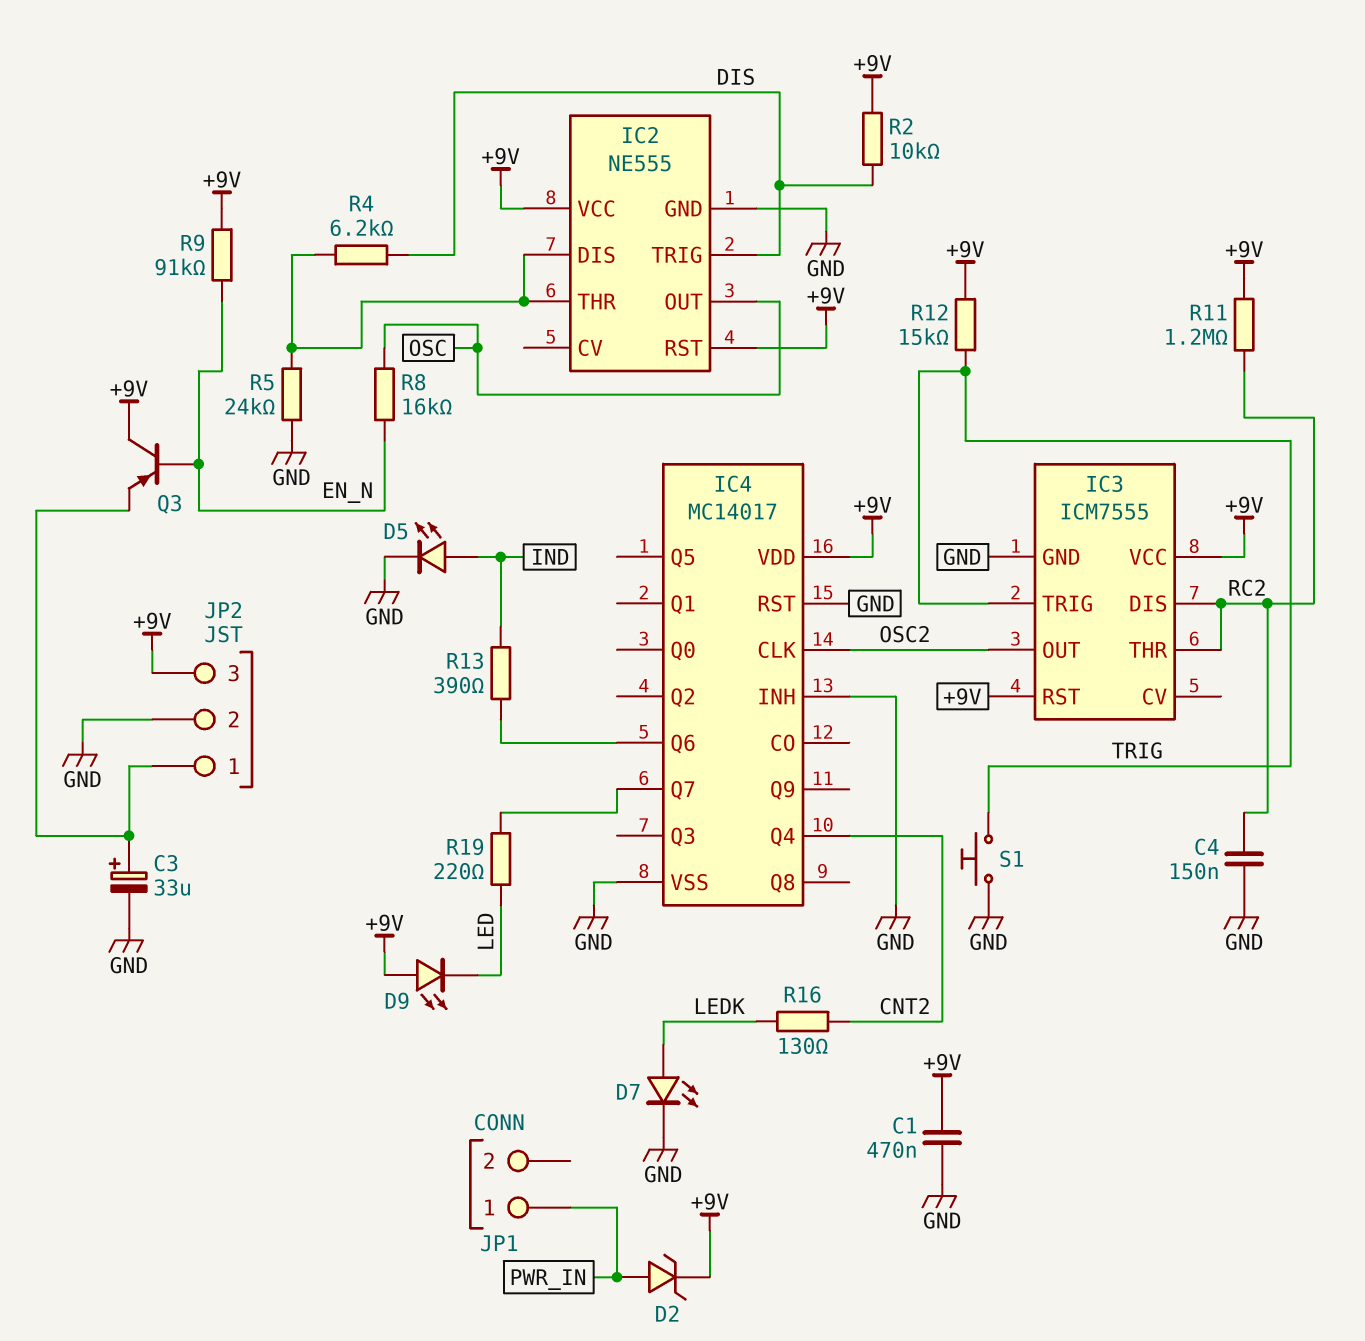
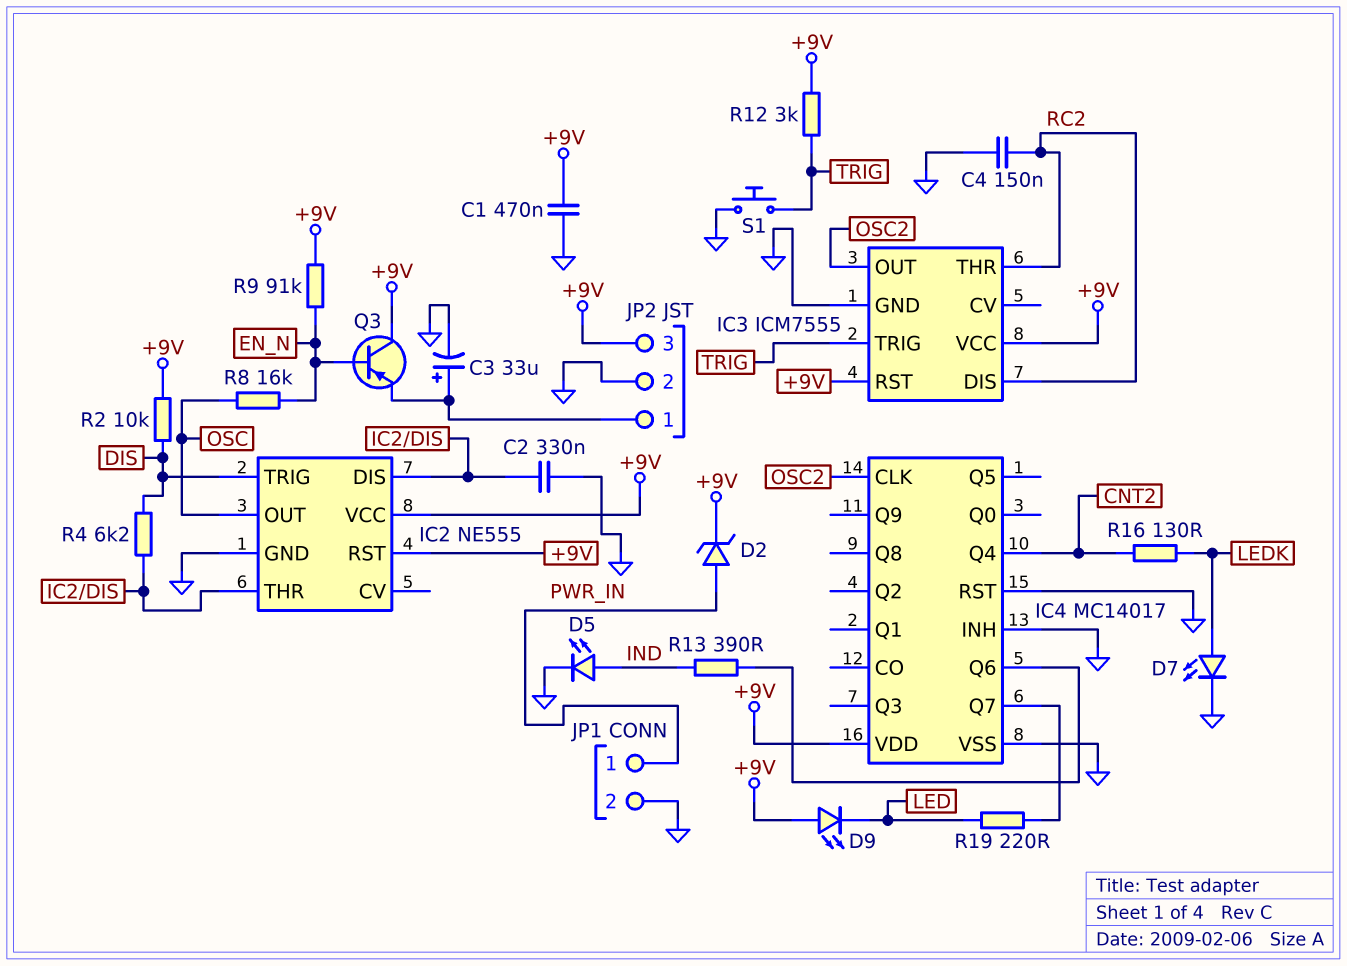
C2: none -> 330nF (GND, IC2/DIS)
JP1 pin 2: none -> GND
R5: 24k (GND, IC2/DIS) -> none
R11: 1.2M (+9V, RC2) -> none
R12: 15k (+9V, TRIG) -> 3k (+9V, TRIG)

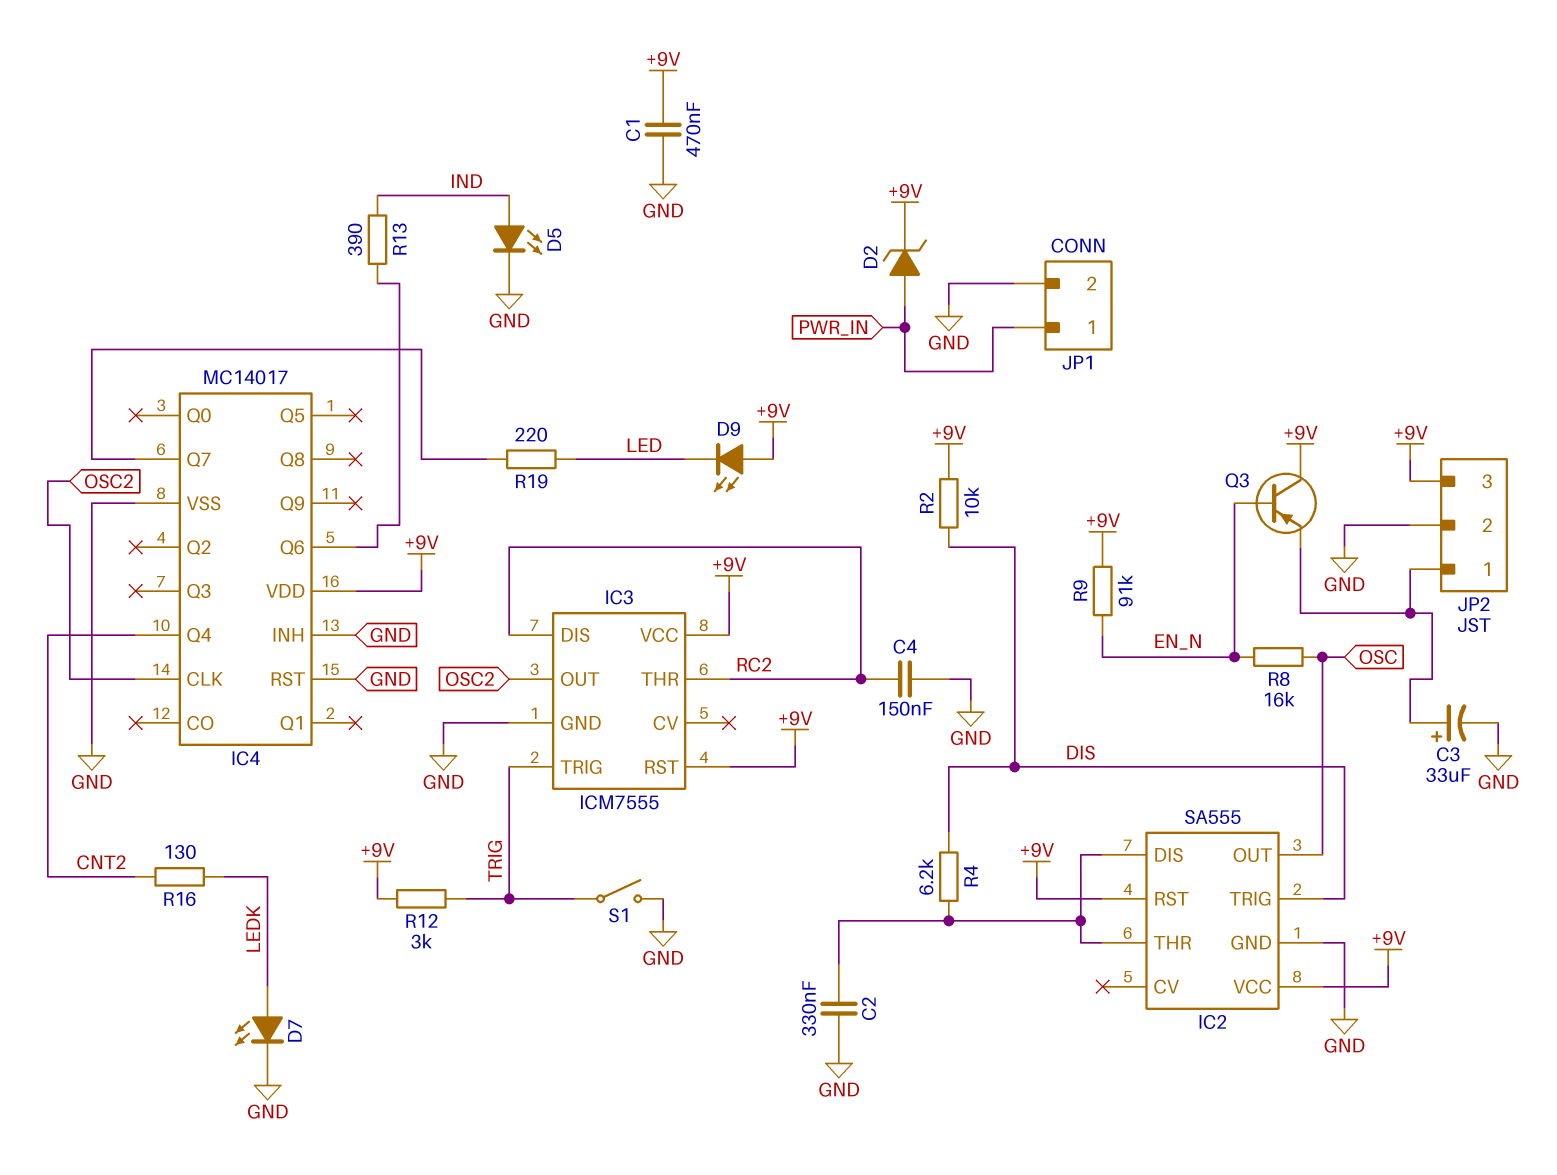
IC2: NE555 -> SA555
S1: button (GND, TRIG) -> switch (GND, TRIG)

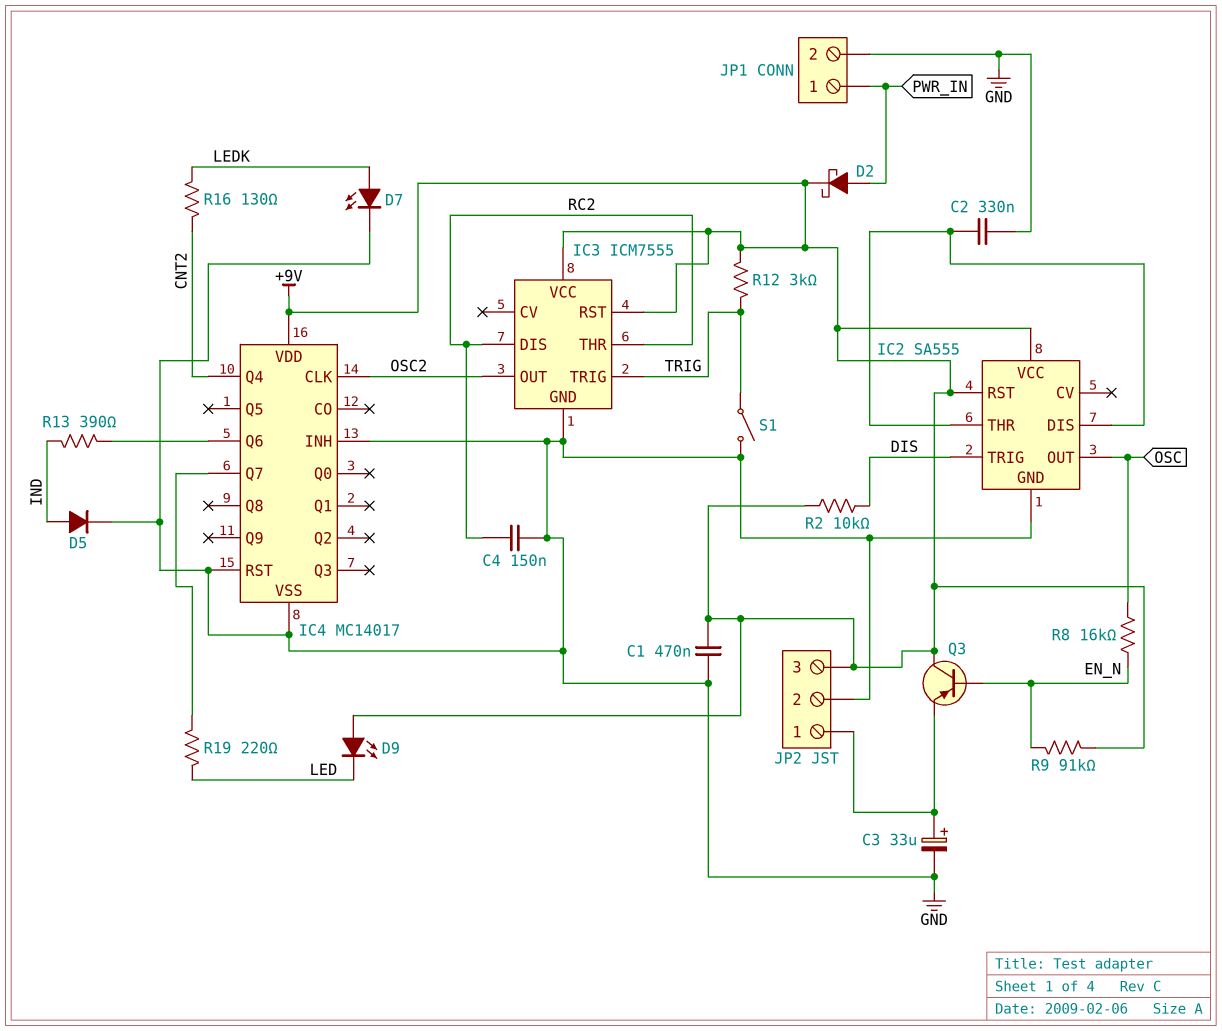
D2: zener (A PWR_IN, K +9V) -> schottky (A PWR_IN, K +9V)
D5: LED (A IND, K GND) -> diode (A IND, K GND)
R4: 6.2k (DIS, IC2/DIS) -> none

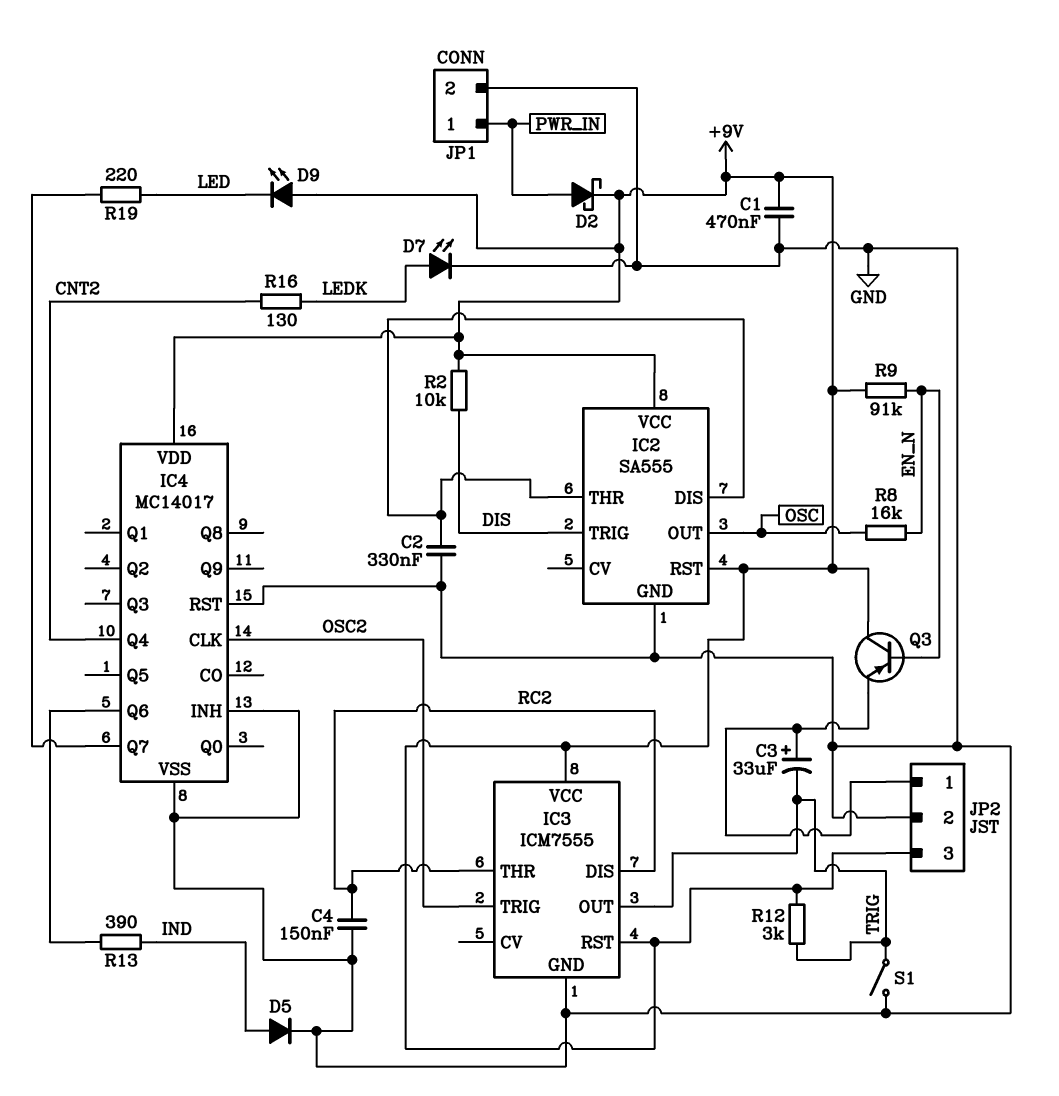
C3: 33uF (plus JP2/1, minus GND) -> 33uF (plus JP2/1, minus TRIG)
IC3 pin OUT: OSC2 -> TRIG
IC3 pin TRIG: TRIG -> OSC2

